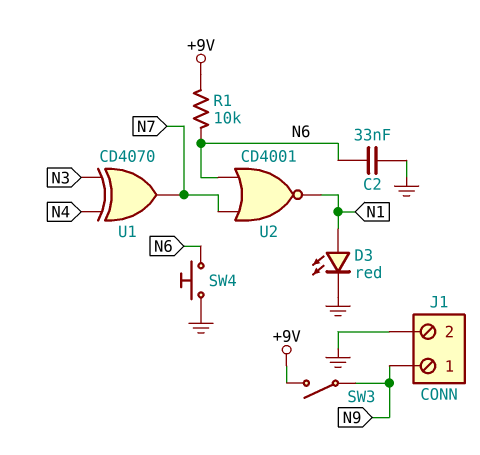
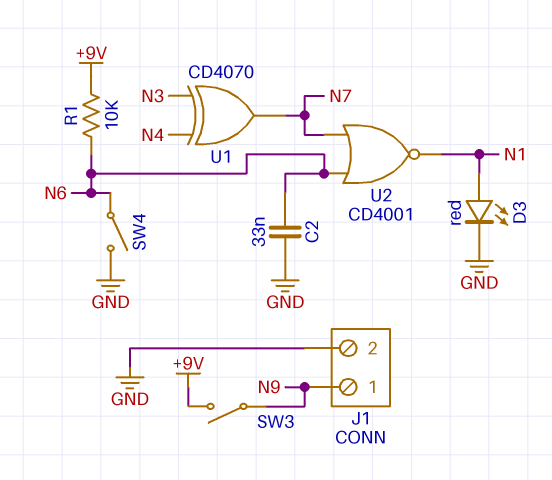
SW4: button (GND, N6) -> switch (GND, N6)

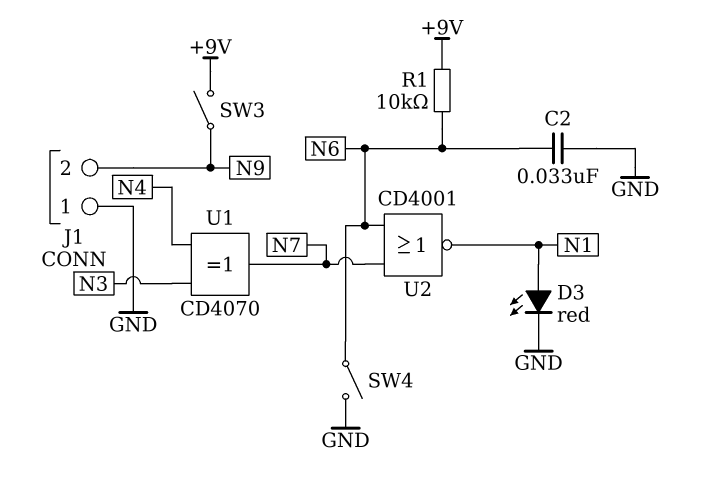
J1 pin 1: N9 -> GND
J1 pin 2: GND -> N9

